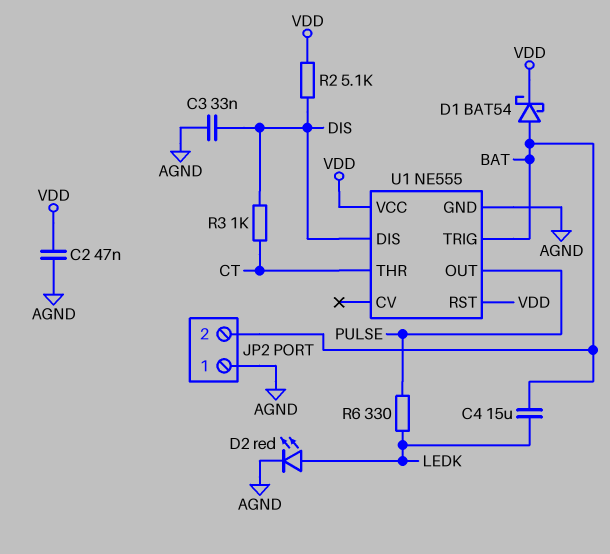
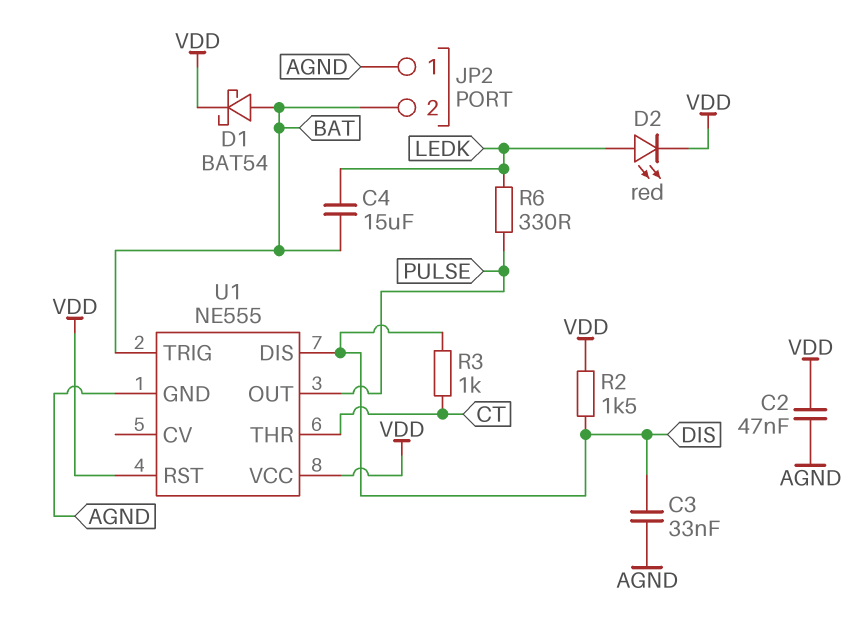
D2: LED red (A LEDK, K AGND) -> LED red (A LEDK, K VDD)
R2: 5.1k (DIS, VDD) -> 1.5k (DIS, VDD)

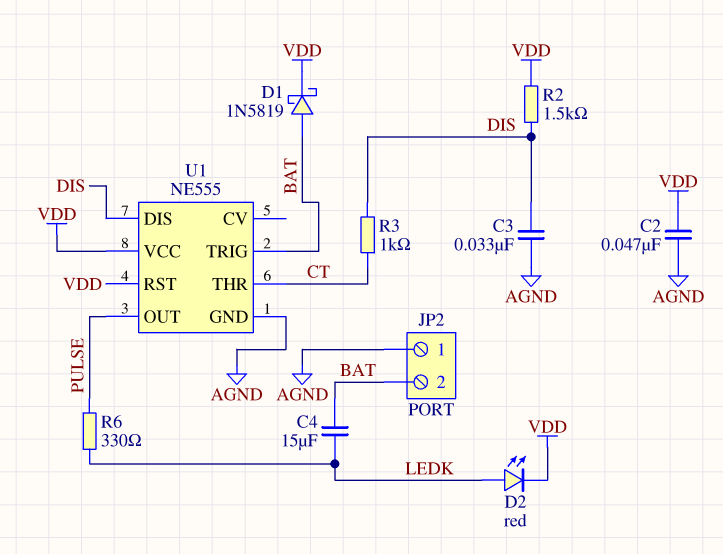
D1: schottky BAT54 (A BAT, K VDD) -> schottky 1N5819 (A BAT, K VDD)

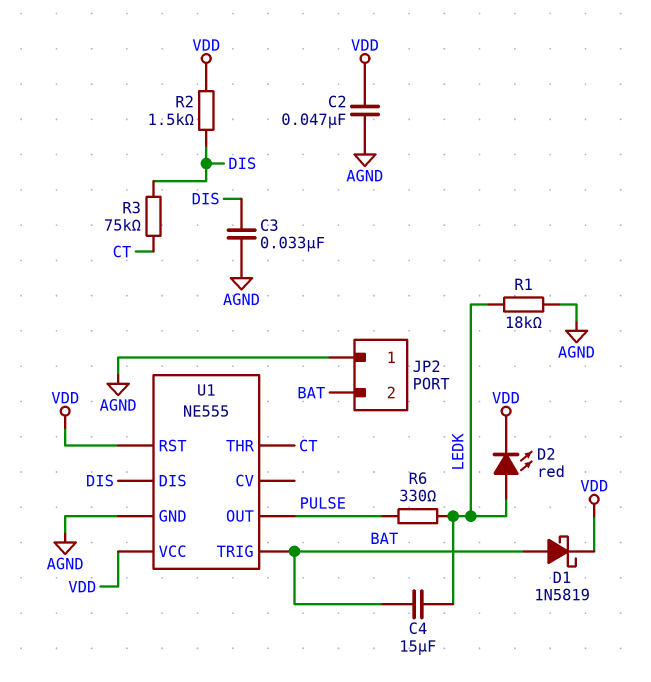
R1: none -> 18k (AGND, LEDK)
R3: 1k (CT, DIS) -> 75k (CT, DIS)

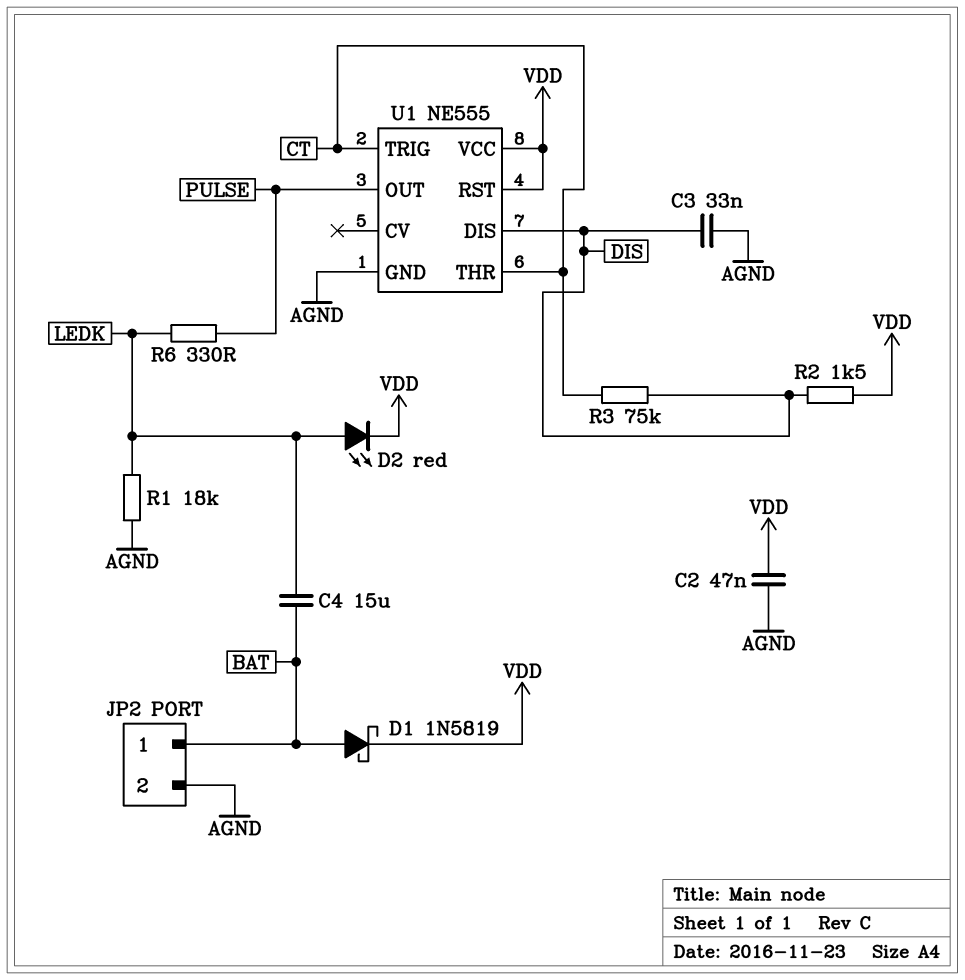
JP2 pin 1: AGND -> BAT
JP2 pin 2: BAT -> AGND
U1 pin TRIG: BAT -> CT

